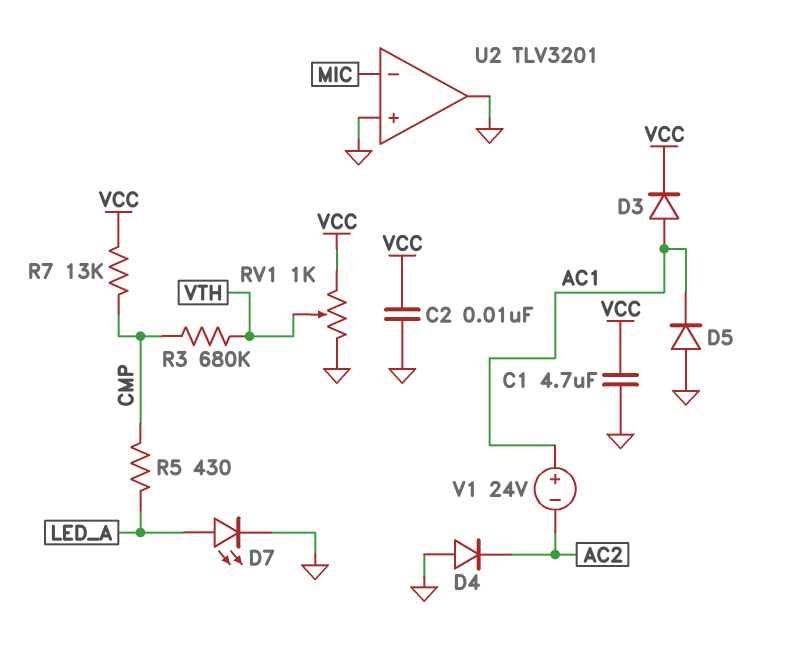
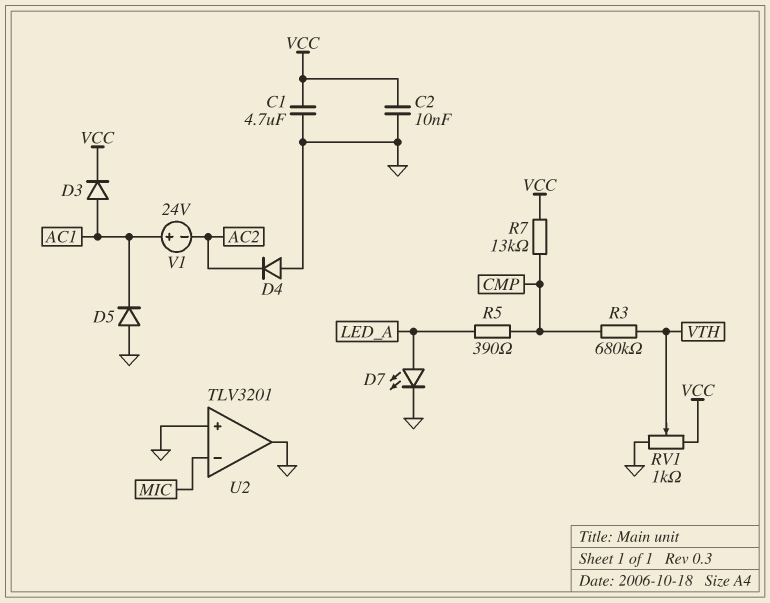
R5: 430 (CMP, LED_A) -> 390 (CMP, LED_A)

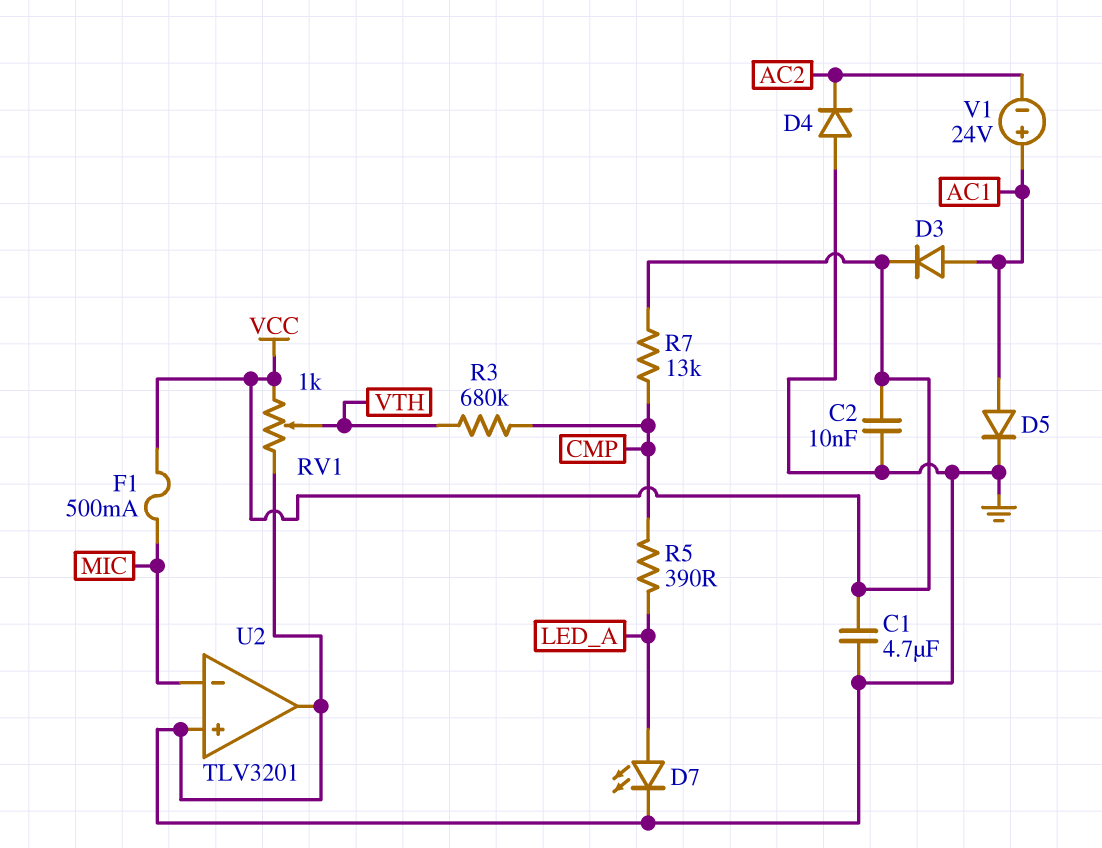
D5: diode (A GND, K AC1) -> diode (A AC1, K GND)
F1: none -> 500mA (MIC, VCC)

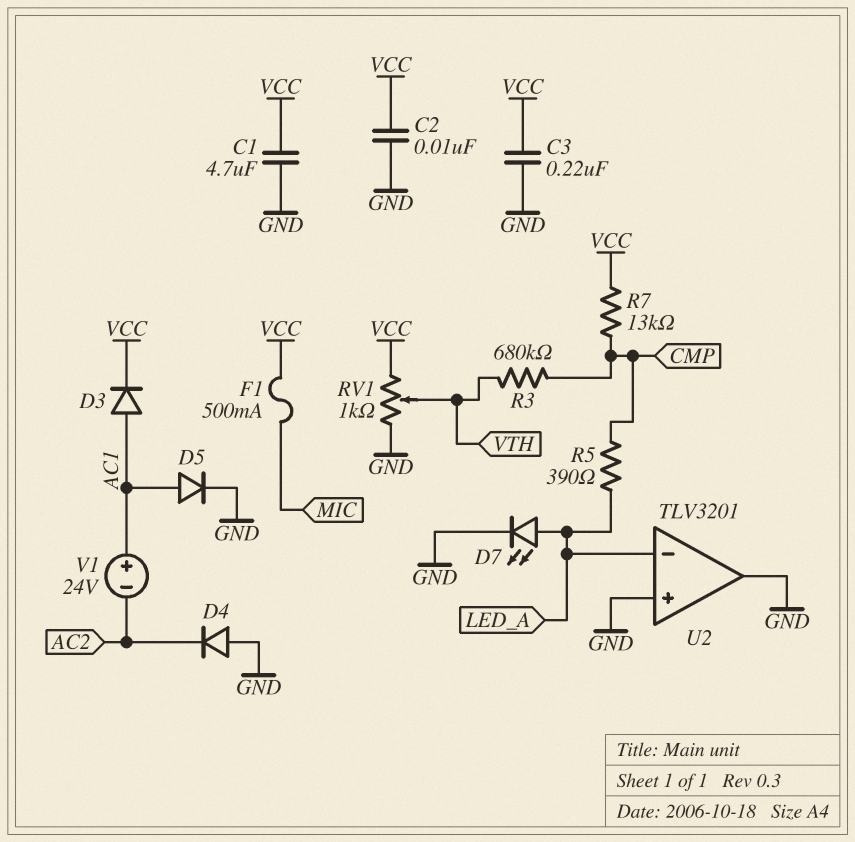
C3: none -> 220nF (GND, VCC)
U2 pin in-: MIC -> LED_A

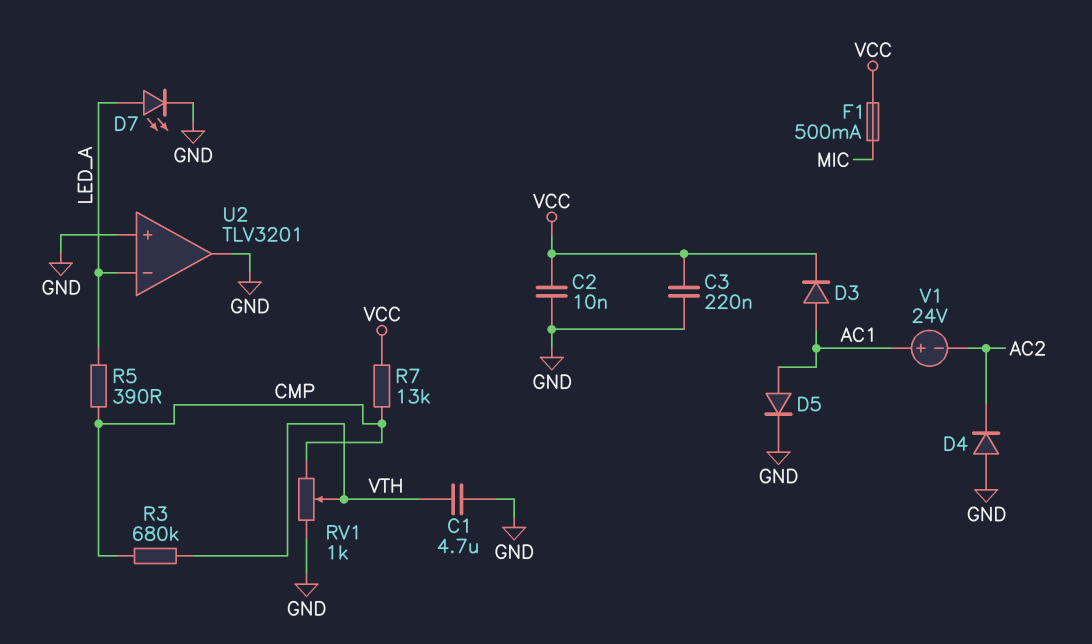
C1: 4.7uF (GND, VCC) -> 4.7uF (GND, VTH)
RV1: 1k (GND, VCC, wiper VTH) -> 1k (CMP, GND, wiper VTH)

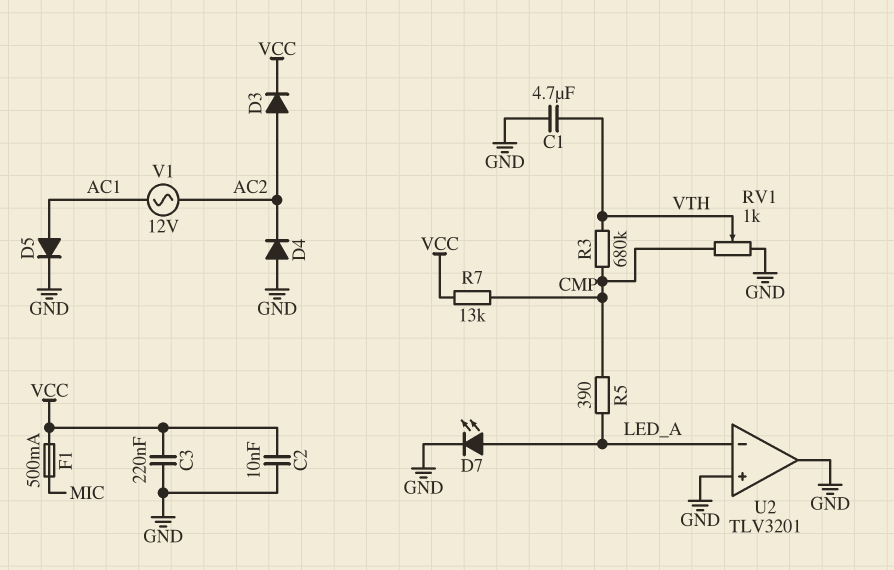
D3: diode (A AC1, K VCC) -> diode (A AC2, K VCC)
V1: 24V (plus AC1, minus AC2) -> AC 12V (AC1, AC2)

